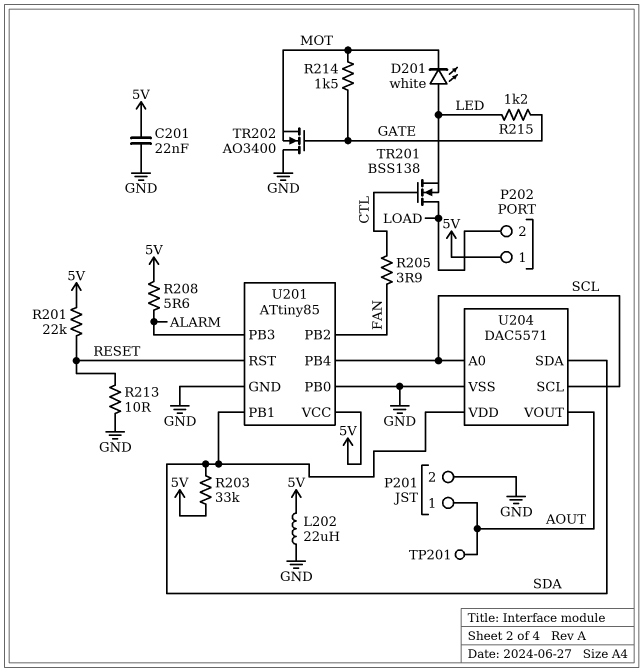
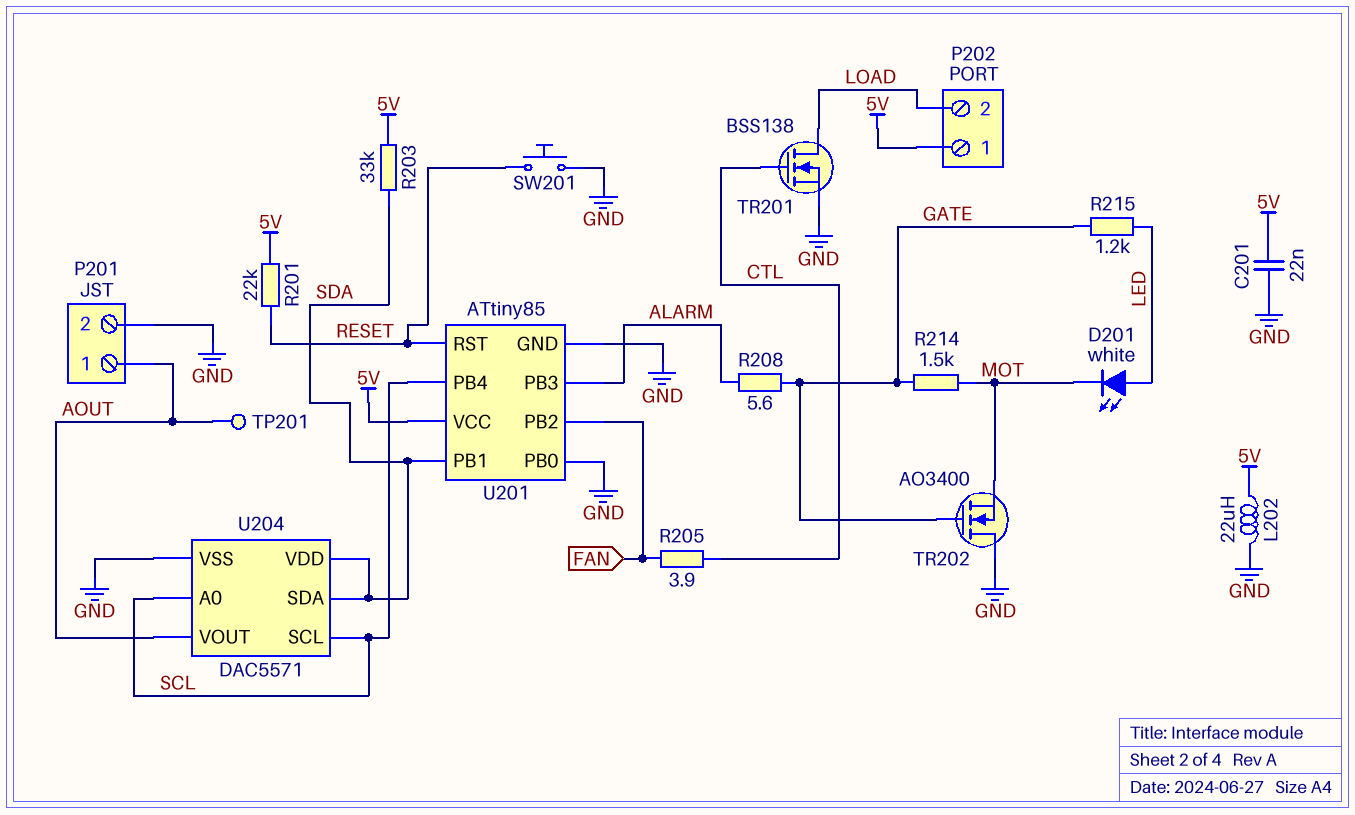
R208: 5.6 (5V, ALARM) -> 5.6 (ALARM, GATE)
R213: 10 (GND, RESET) -> none
SW201: none -> button (GND, RESET)
TR201: NMOS BSS138 (G CTL, D LOAD, S LED) -> NMOS BSS138 (G CTL, D LOAD, S GND)

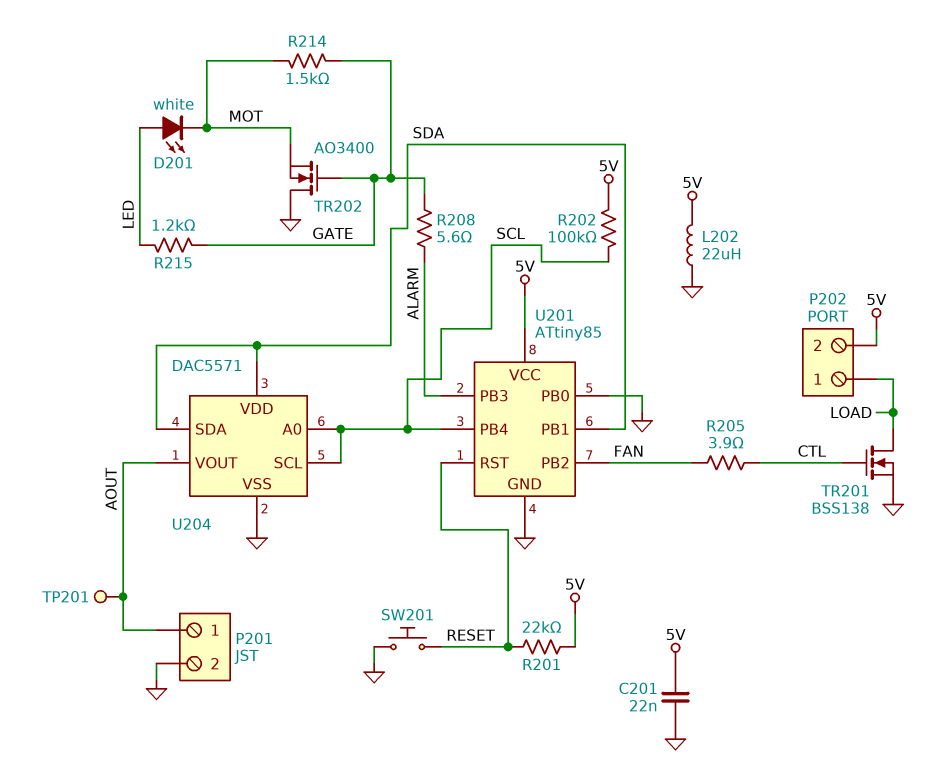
P202 pin 1: 5V -> LOAD
P202 pin 2: LOAD -> 5V
R202: none -> 100k (5V, SCL)
R203: 33k (5V, SDA) -> none

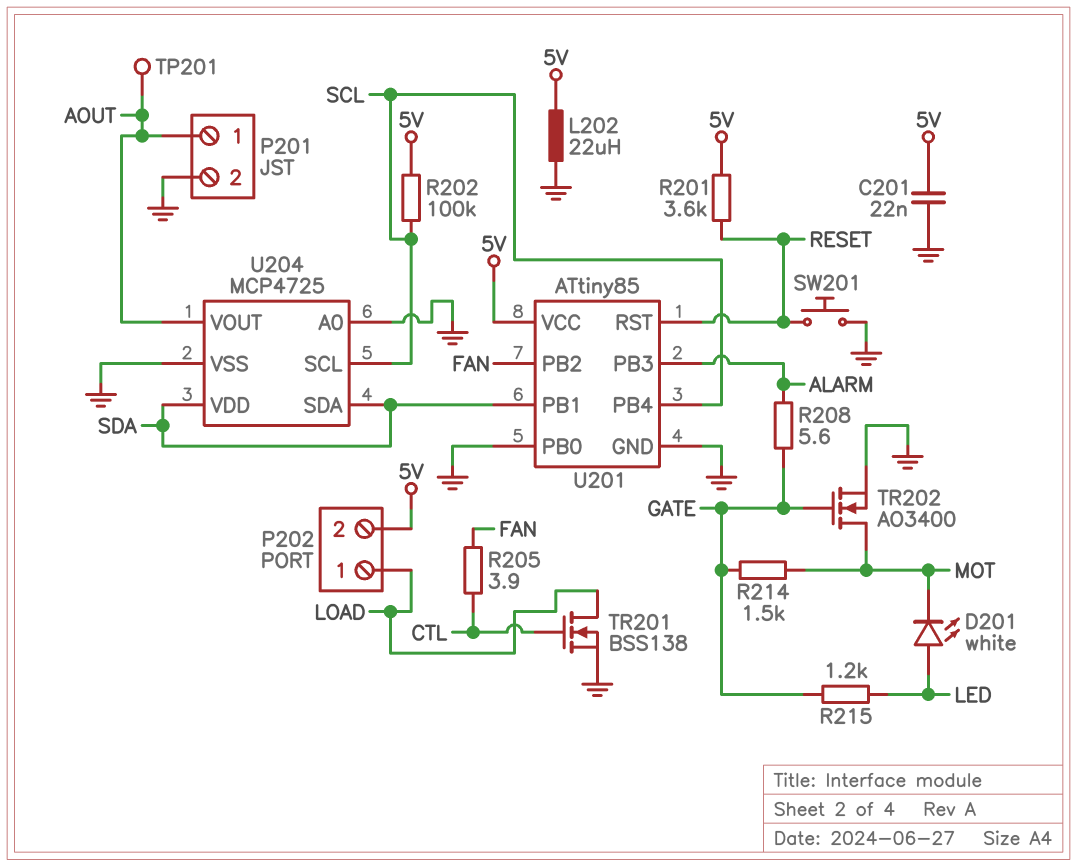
R201: 22k (5V, RESET) -> 3.6k (5V, RESET)
TR202: NMOS AO3400 (G GATE, D GND, S MOT) -> NMOS AO3400 (G GATE, D MOT, S GND)
U204: DAC5571 -> MCP4725
U204 pin A0: SCL -> GND

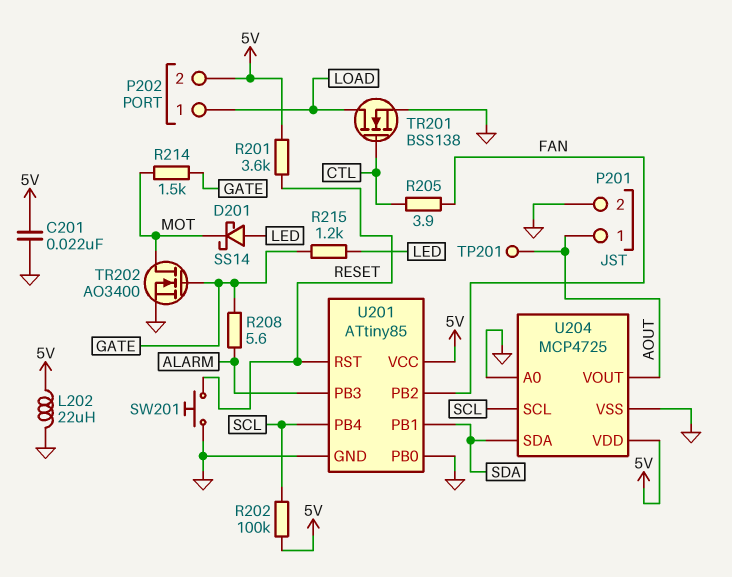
D201: LED white (A LED, K MOT) -> schottky SS14 (A LED, K MOT)
U204 pin VDD: SDA -> 5V

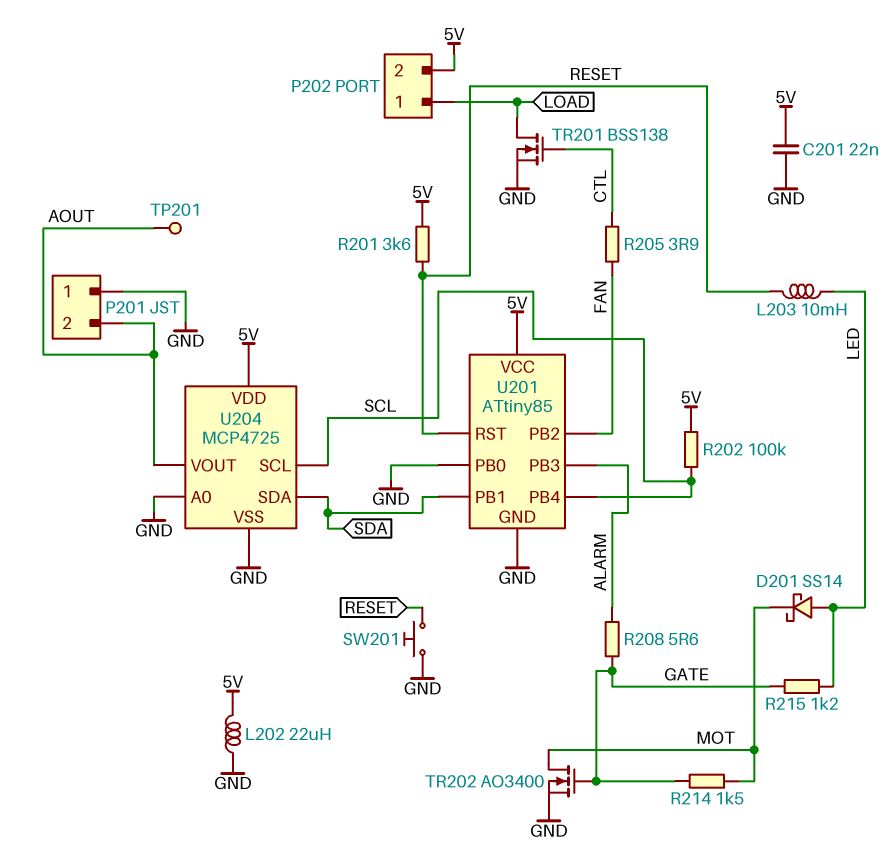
L203: none -> 10mH (LED, RESET)
P201 pin 1: AOUT -> GND
P201 pin 2: GND -> AOUT

